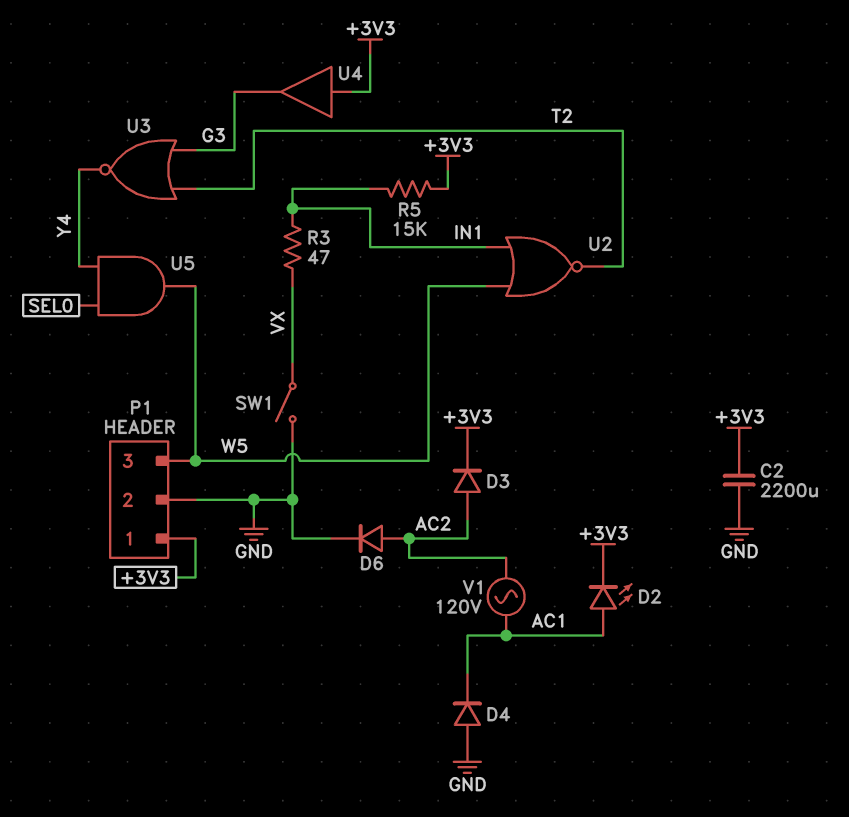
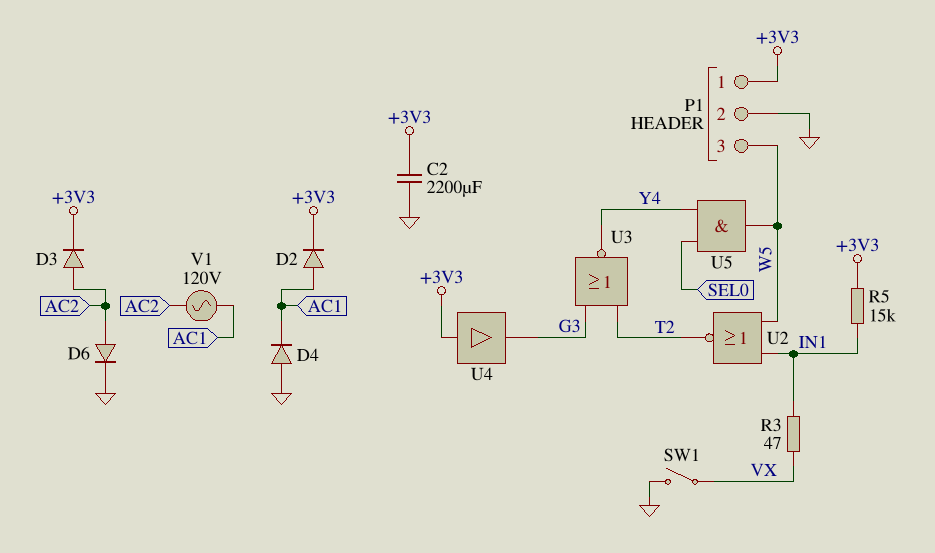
D2: LED (A AC1, K +3V3) -> diode (A AC1, K +3V3)

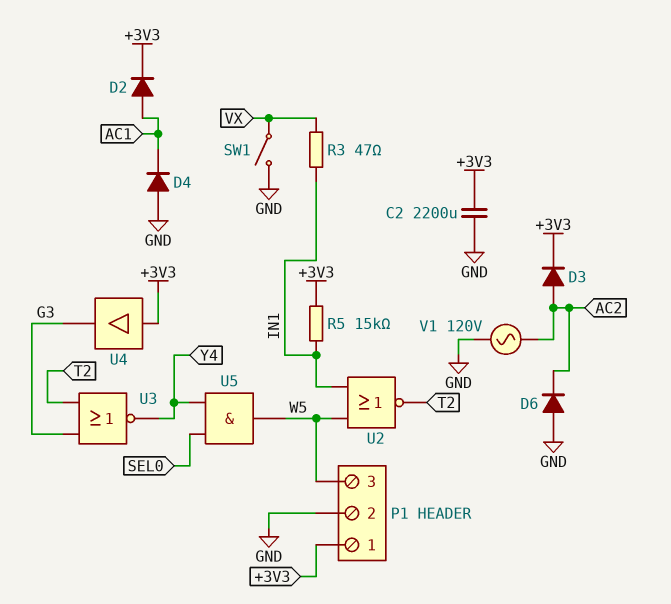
D6: diode (A AC2, K GND) -> diode (A GND, K AC2)
V1: AC 120V (AC1, AC2) -> AC 120V (AC2, GND)

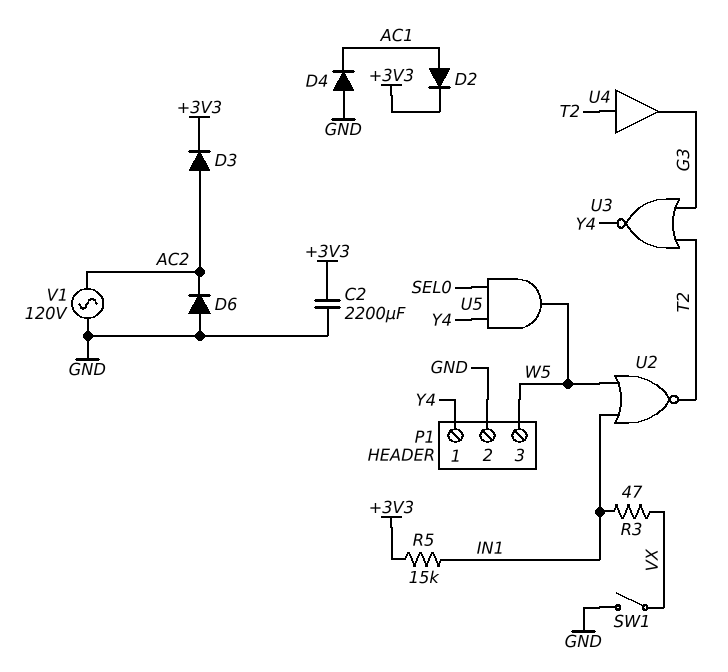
P1 pin 1: +3V3 -> Y4
U4: buffer (in +3V3, out G3) -> buffer (in T2, out G3)

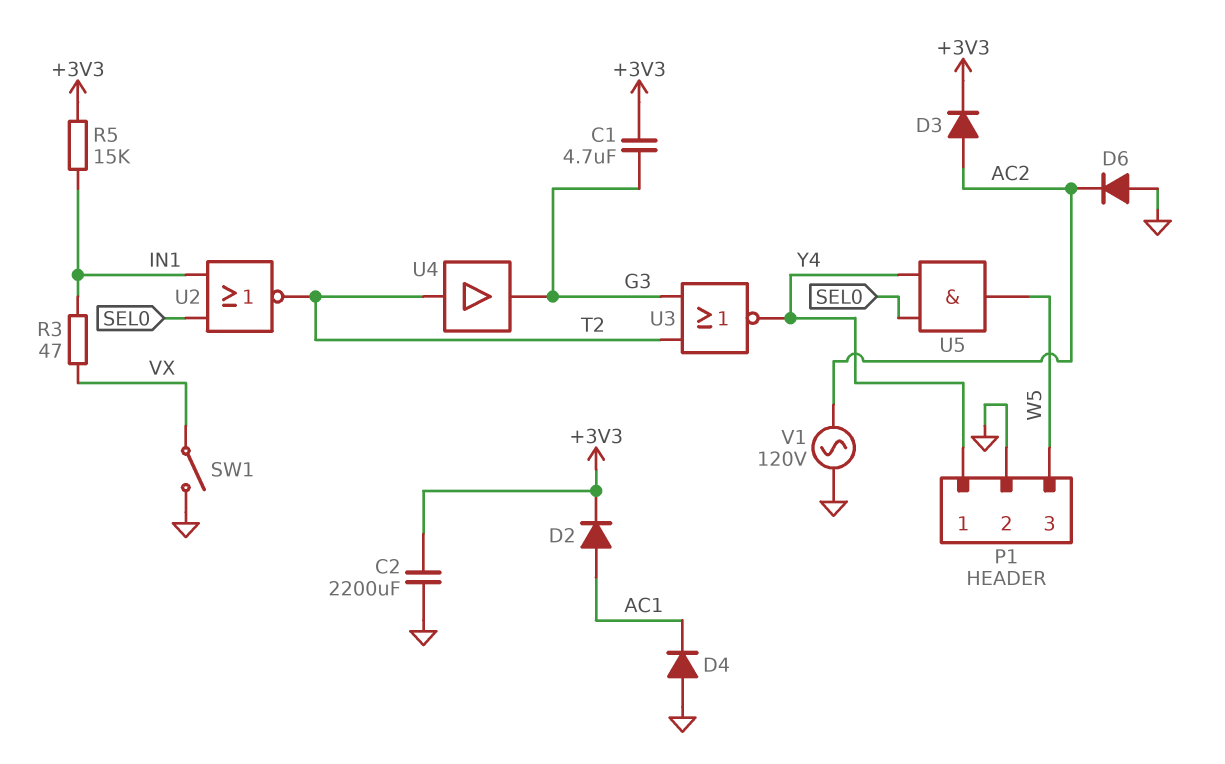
C1: none -> 4.7uF (+3V3, G3)
U2: NOR (in IN1, in W5, out T2) -> NOR (in IN1, in SEL0, out T2)

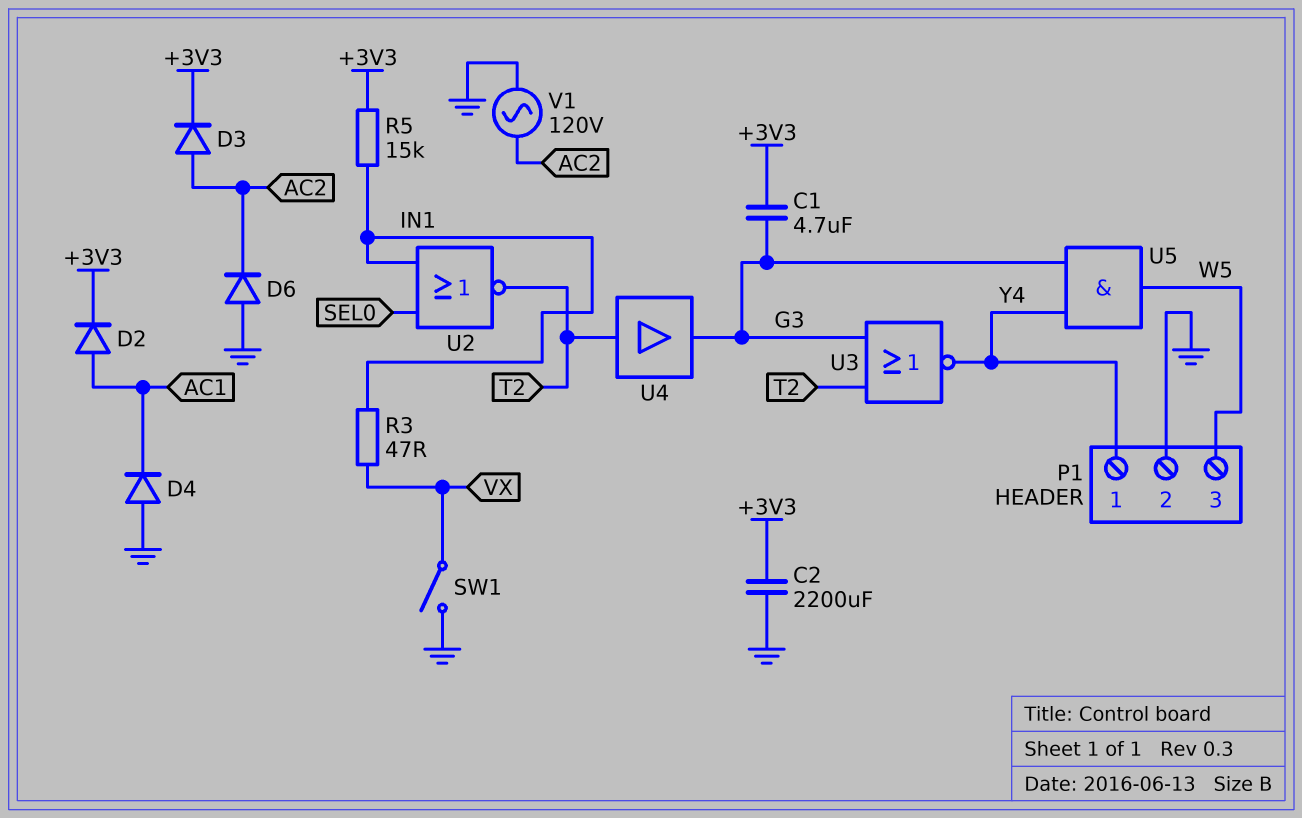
U5: AND (in SEL0, in Y4, out W5) -> AND (in G3, in Y4, out W5)

